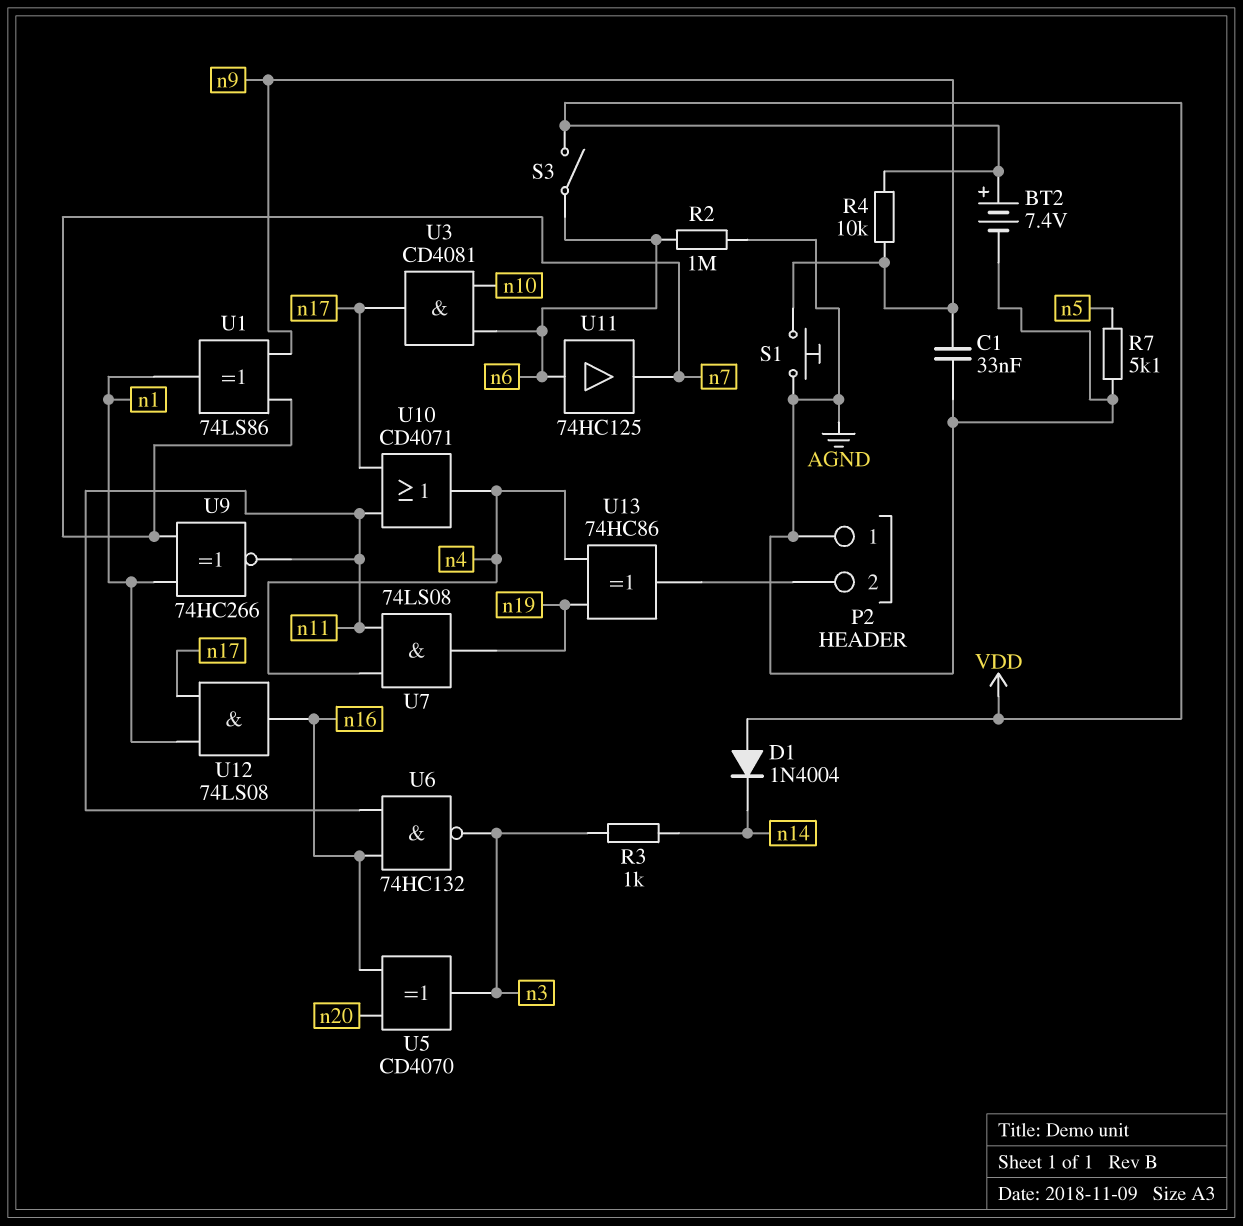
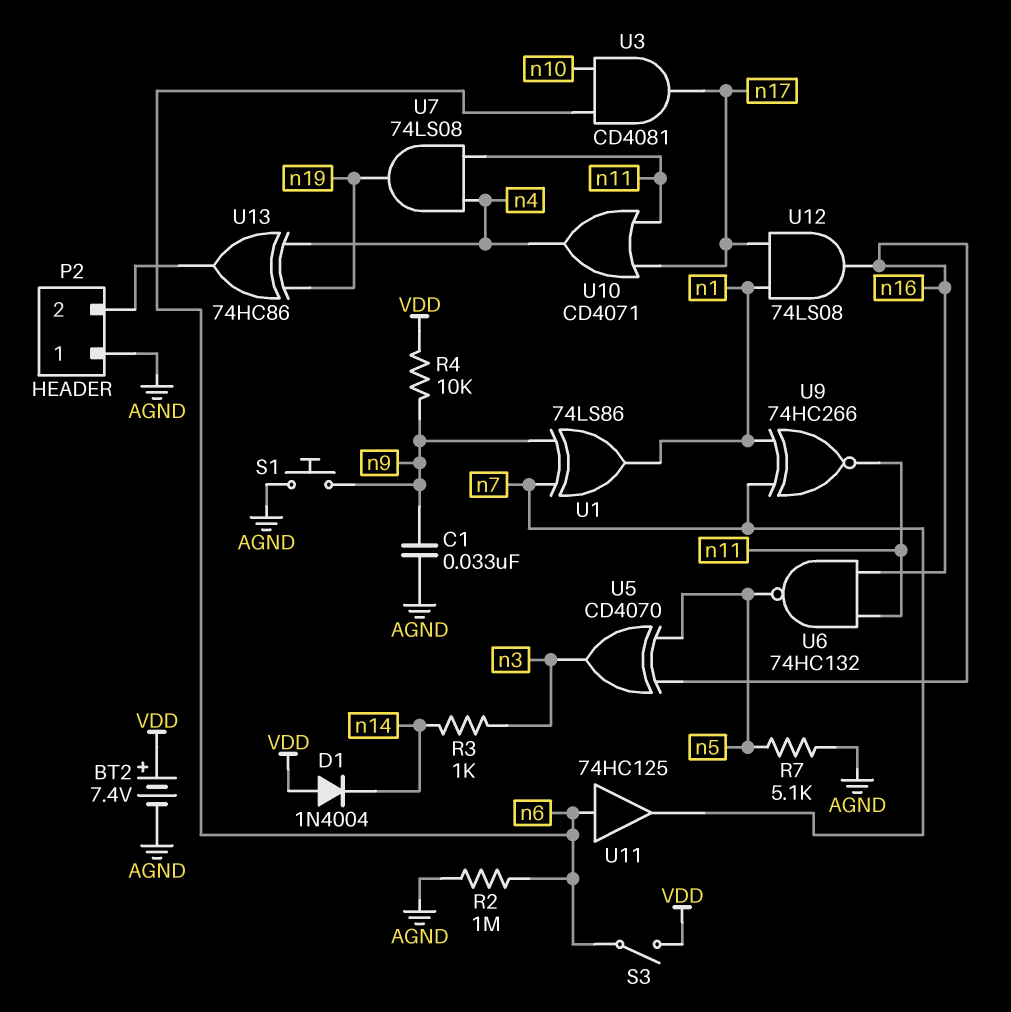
U5: XOR CD4070 (in n16, in n20, out n3) -> XOR CD4070 (in n5, in n16, out n3)
U6: NAND 74HC132 (in n11, in n16, out n3) -> NAND 74HC132 (in n11, in n16, out n5)

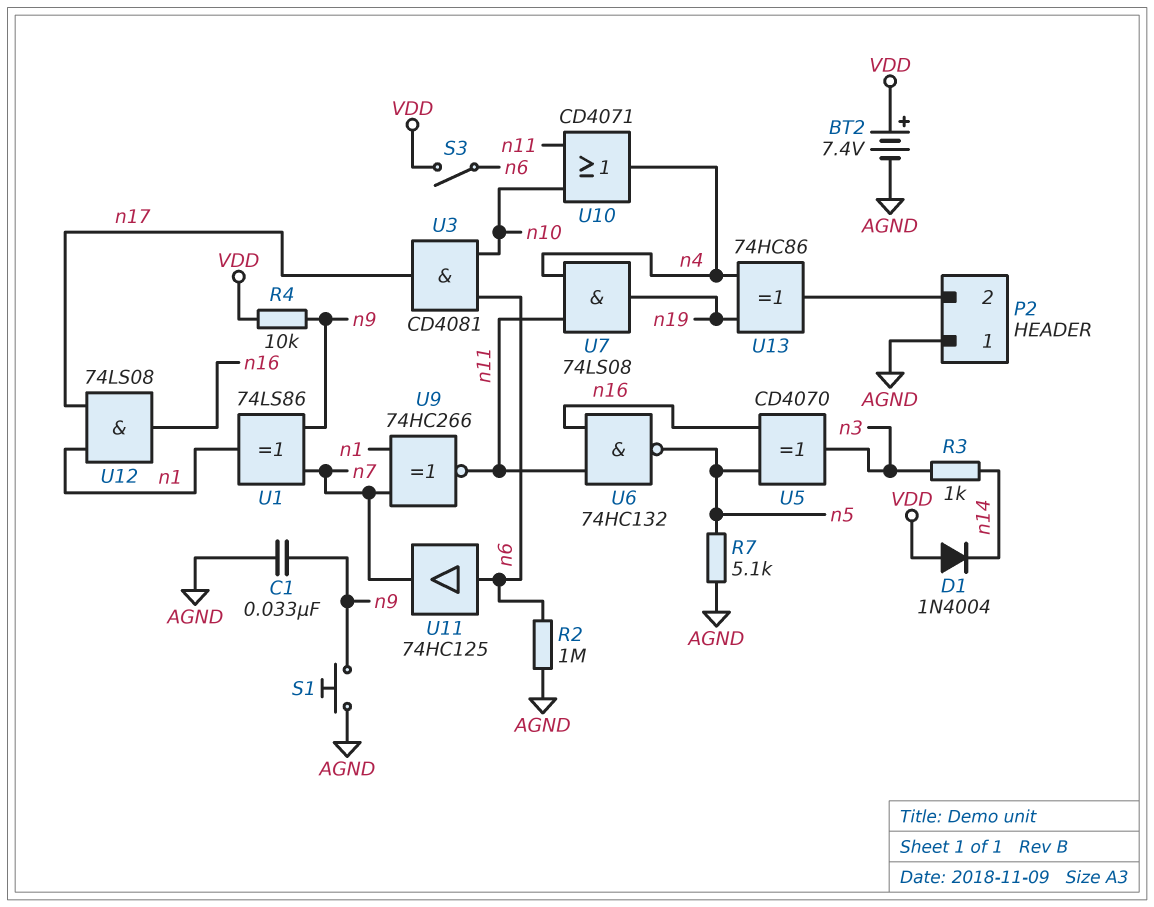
U10: OR CD4071 (in n11, in n17, out n4) -> OR CD4071 (in n10, in n11, out n4)

